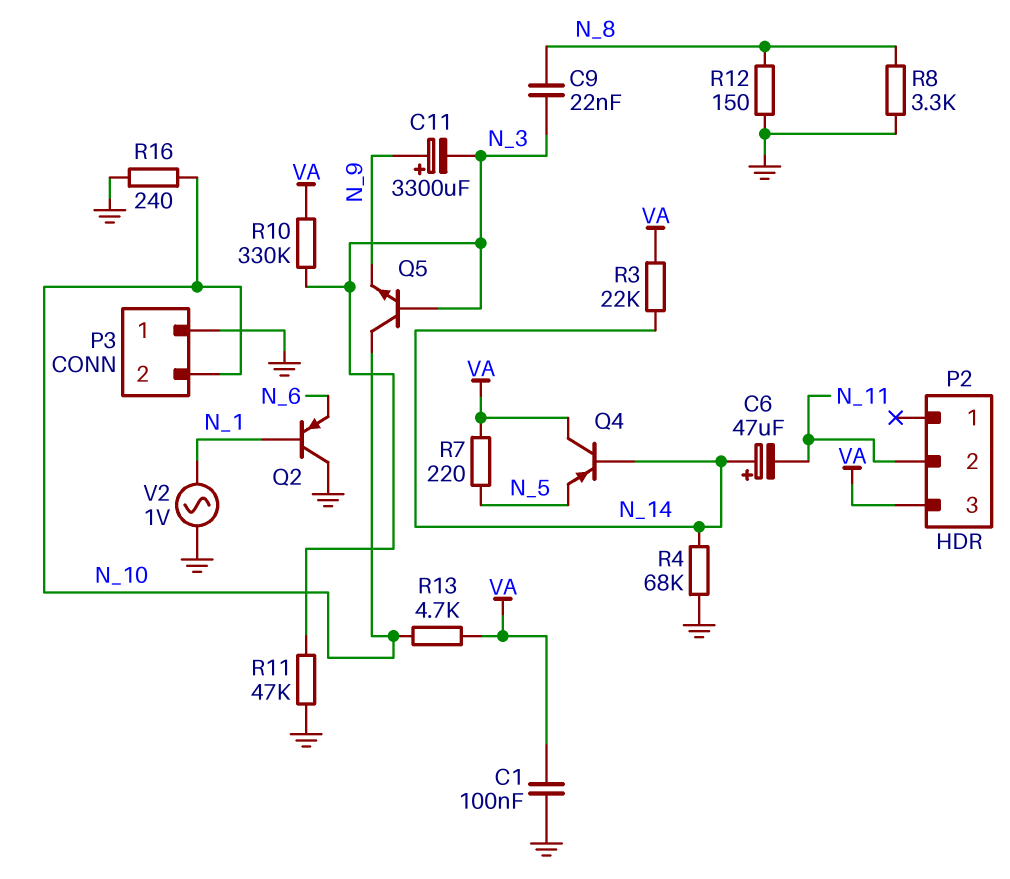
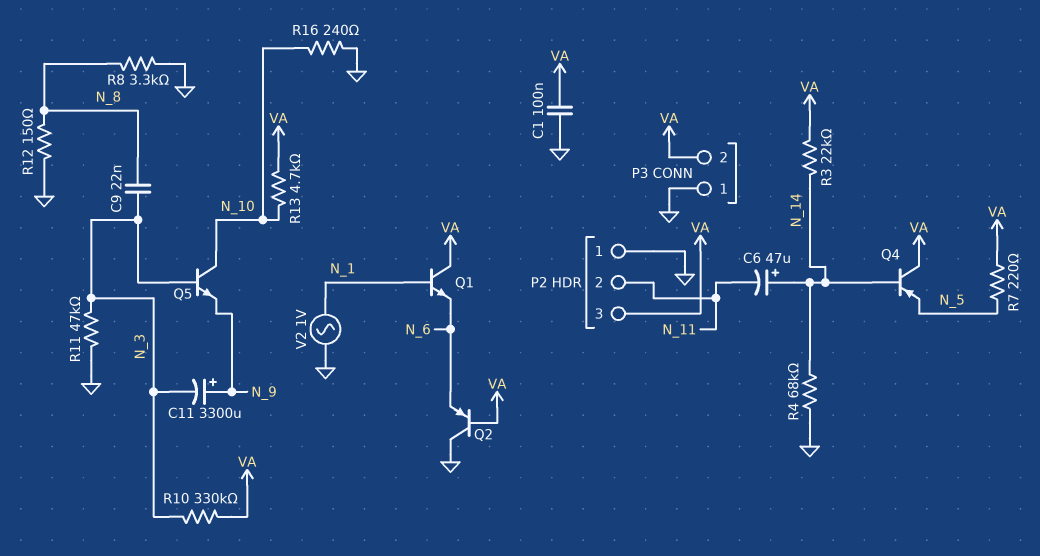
P2 pin 1: none -> GND
P3 pin 2: N_10 -> VA
Q1: none -> NPN (B N_1, C VA, E N_6)
Q2: PNP (B N_1, C GND, E N_6) -> PNP (B VA, C GND, E N_6)

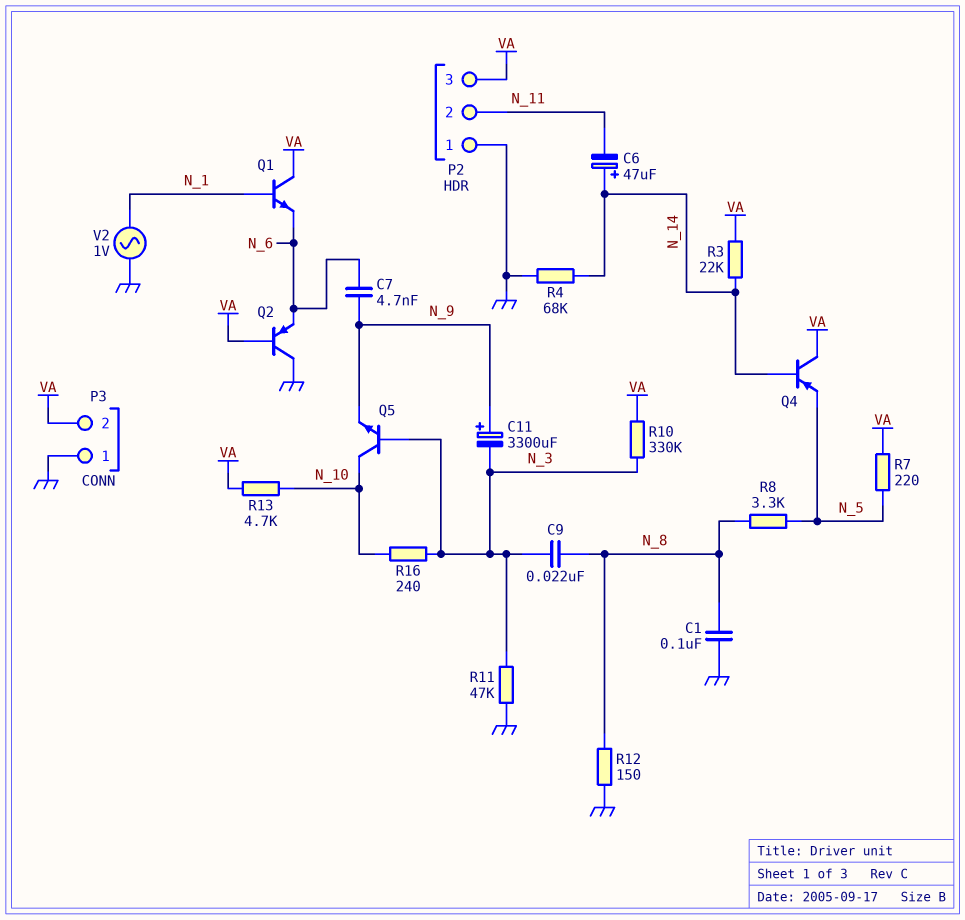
C1: 100nF (GND, VA) -> 100nF (GND, N_8)
C7: none -> 4.7nF (N_6, N_9)
R8: 3.3k (GND, N_8) -> 3.3k (N_5, N_8)
R16: 240 (GND, N_10) -> 240 (N_3, N_10)

